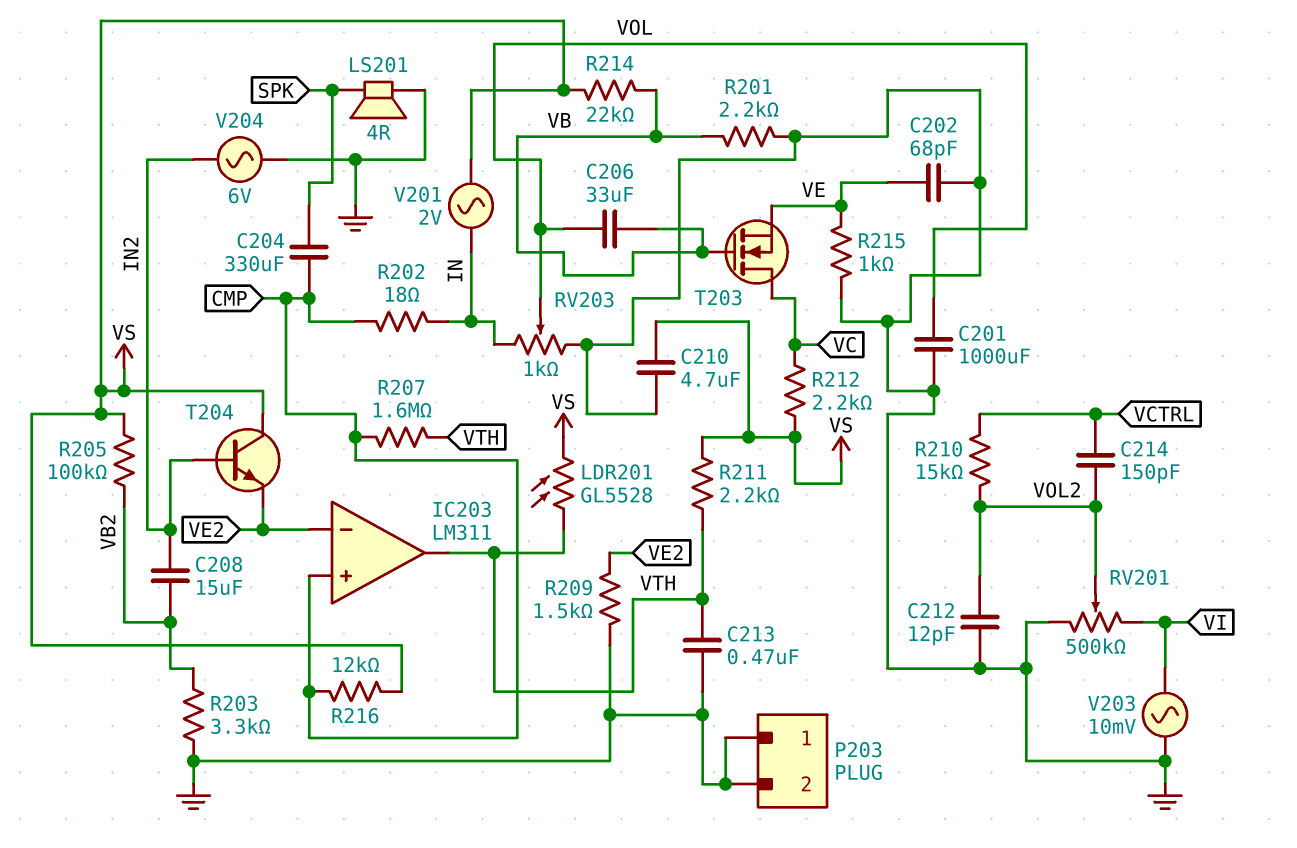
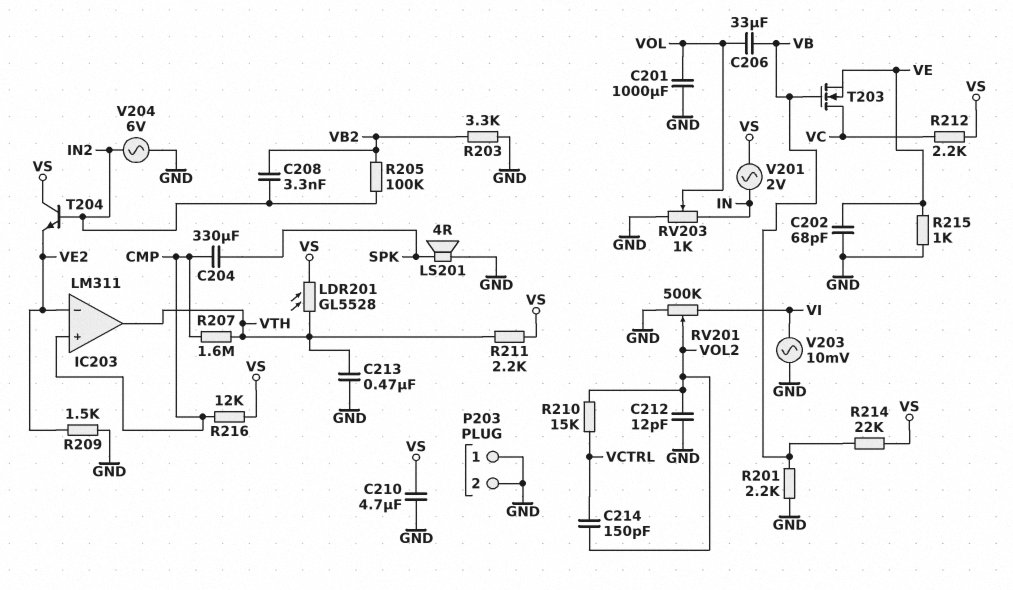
C208: 15uF (IN2, VB2) -> 3.3nF (IN2, VB2)
R202: 18 (CMP, IN) -> none
R205: 100k (VB2, VS) -> 100k (IN2, VB2)

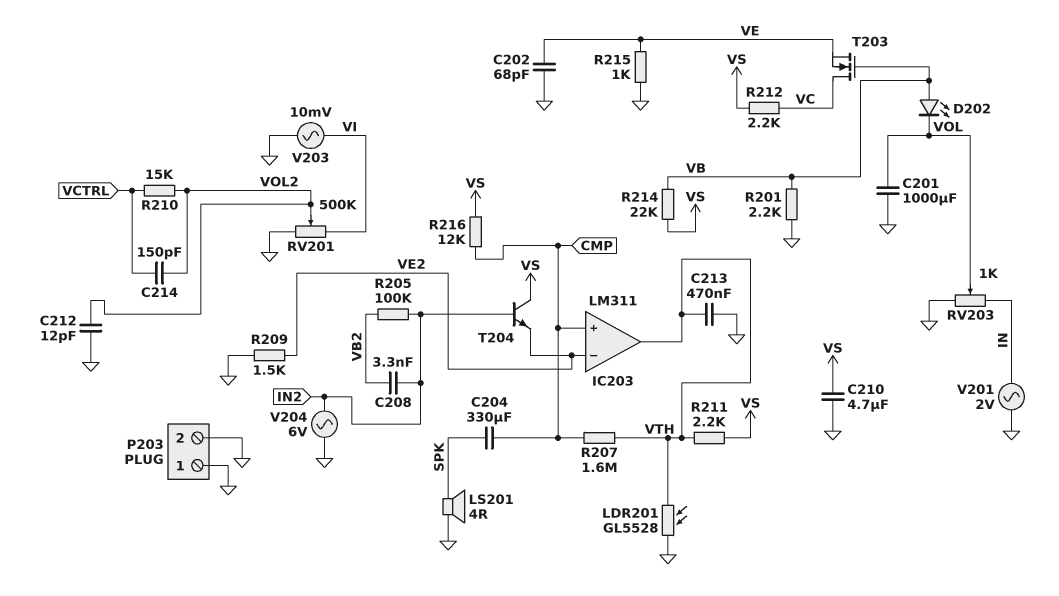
C206: 33uF (VB, VOL) -> none
D202: none -> LED (A VB, K VOL)
LDR201: GL5528 (VS, VTH) -> GL5528 (GND, VTH)
R203: 3.3k (GND, VB2) -> none
V201: AC 2V (IN, VS) -> AC 2V (GND, IN)

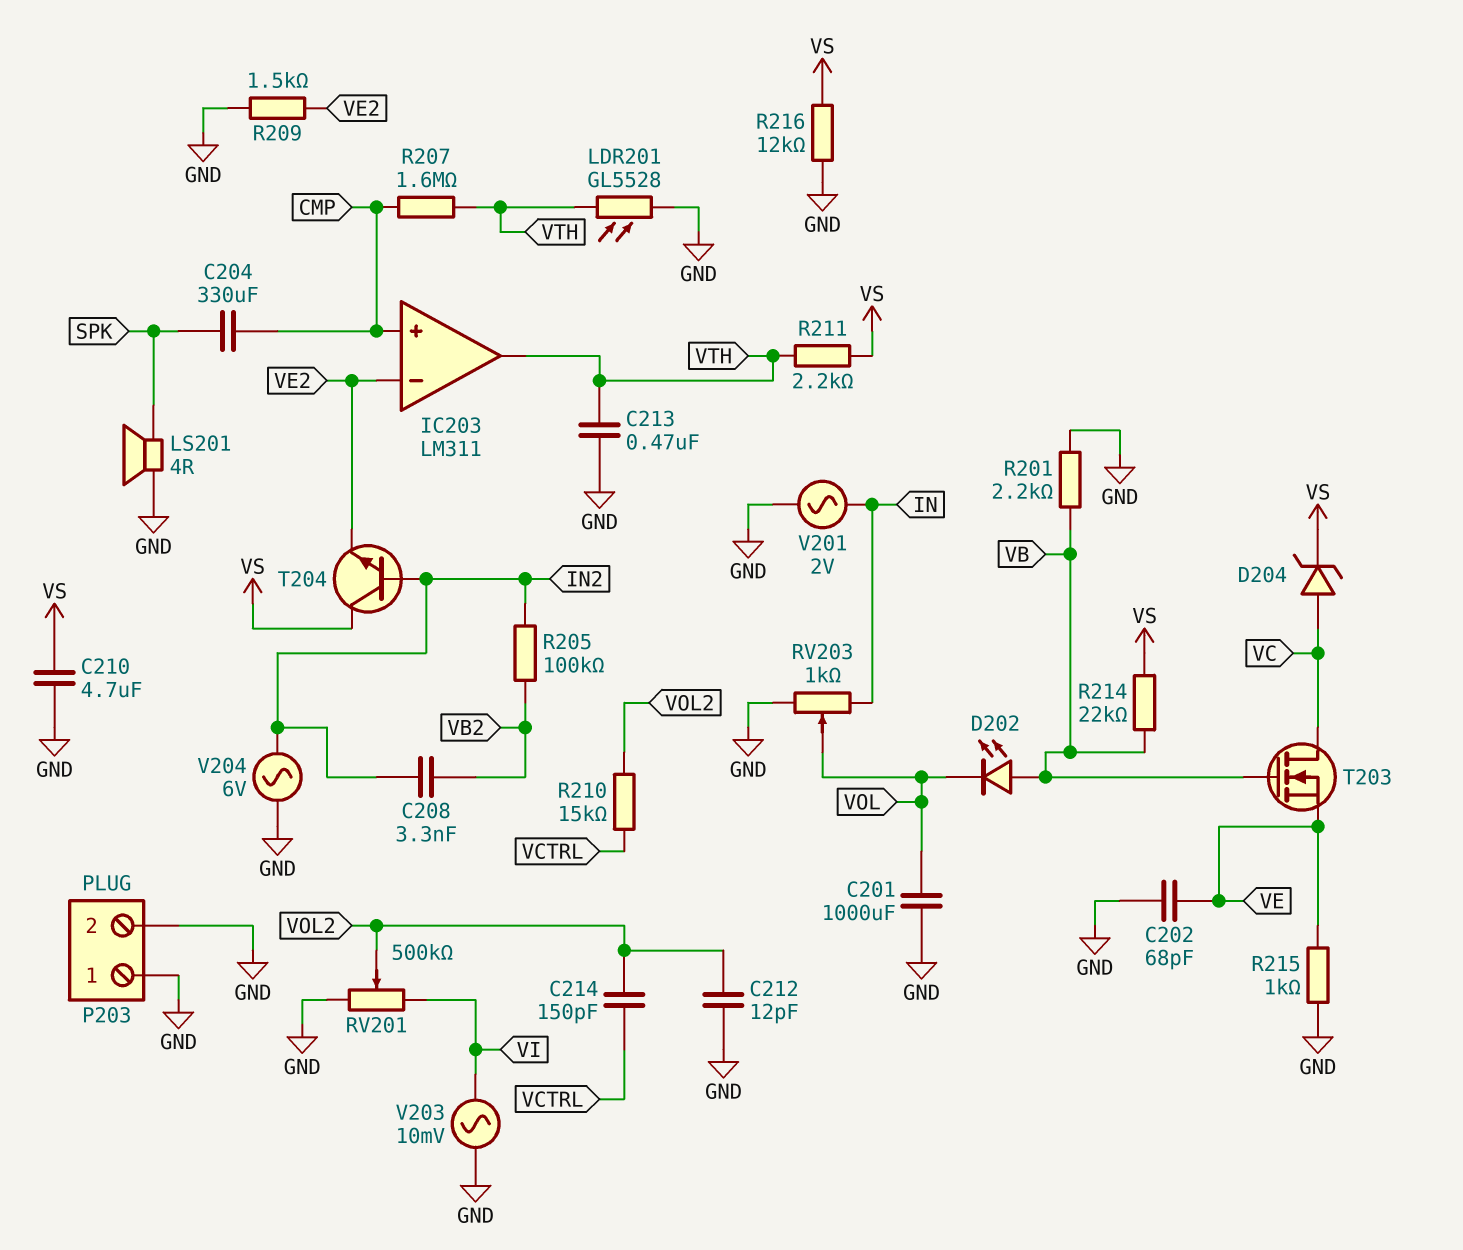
D204: none -> zener (A VC, K VS)
R212: 2.2k (VC, VS) -> none
R216: 12k (CMP, VS) -> 12k (GND, VS)

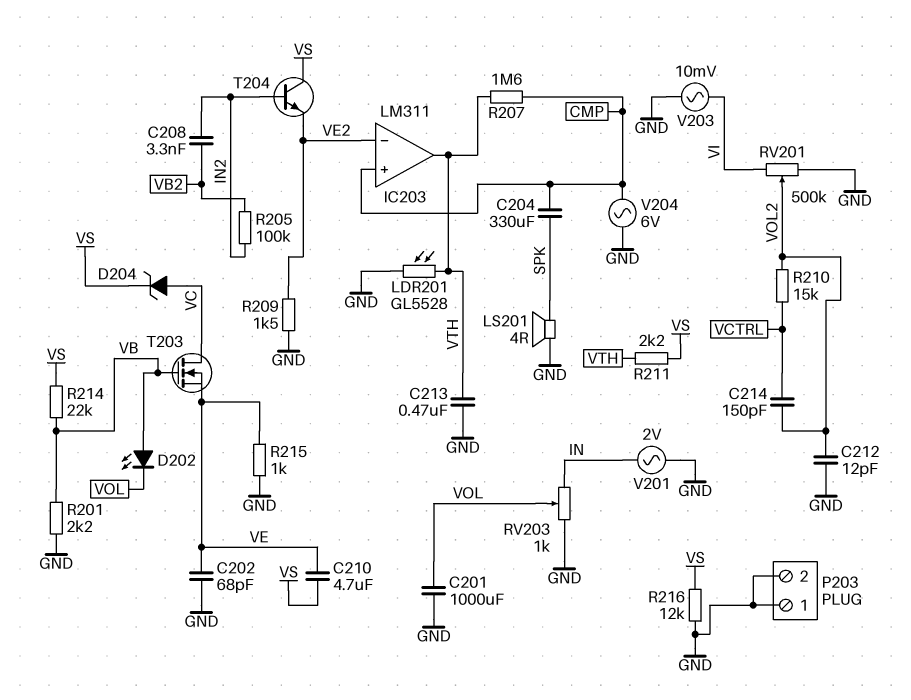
C210: 4.7uF (GND, VS) -> 4.7uF (VE, VS)
V204: AC 6V (GND, IN2) -> AC 6V (CMP, GND)

